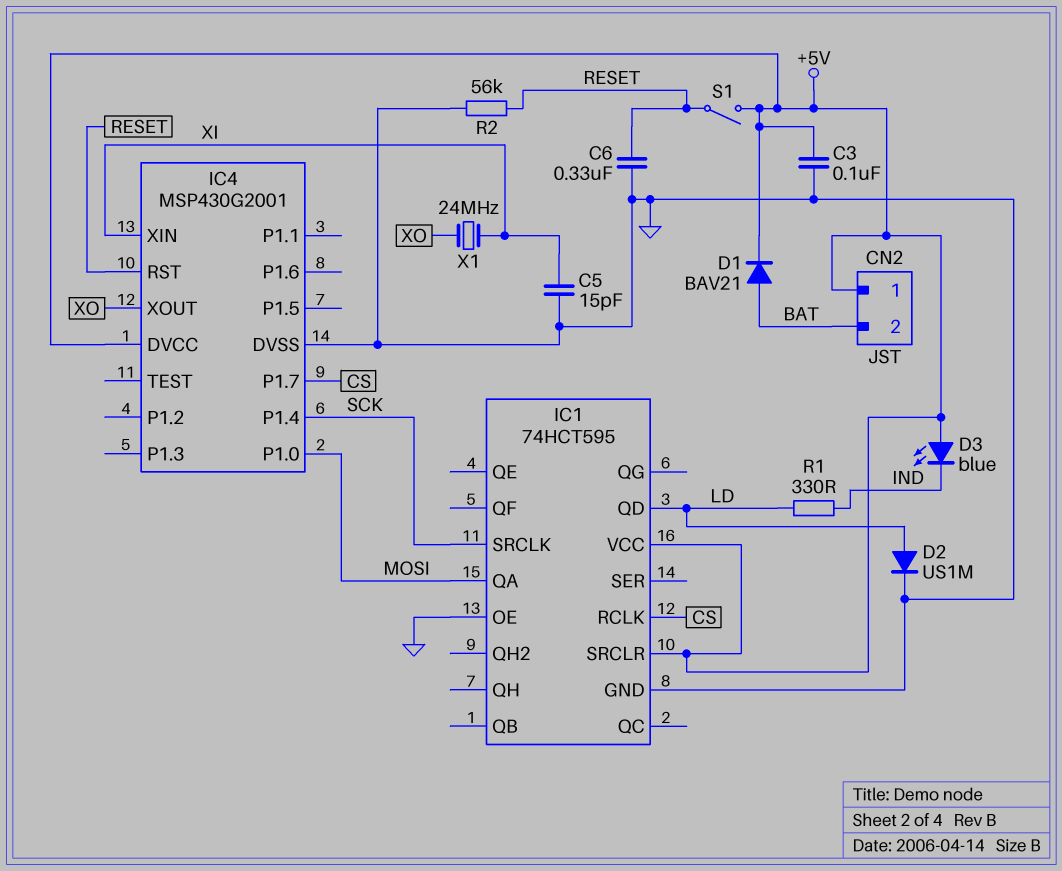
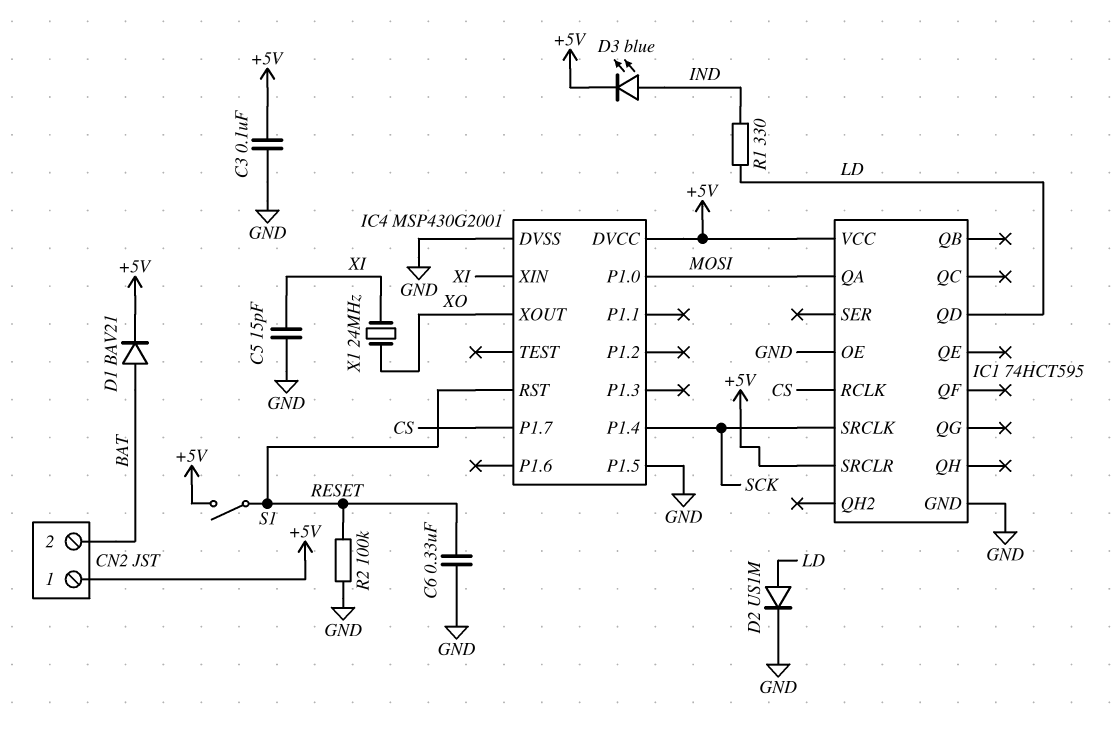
D3: LED blue (A +5V, K IND) -> LED blue (A IND, K +5V)
IC4 pin P1.5: none -> GND
R2: 56k (GND, RESET) -> 100k (GND, RESET)

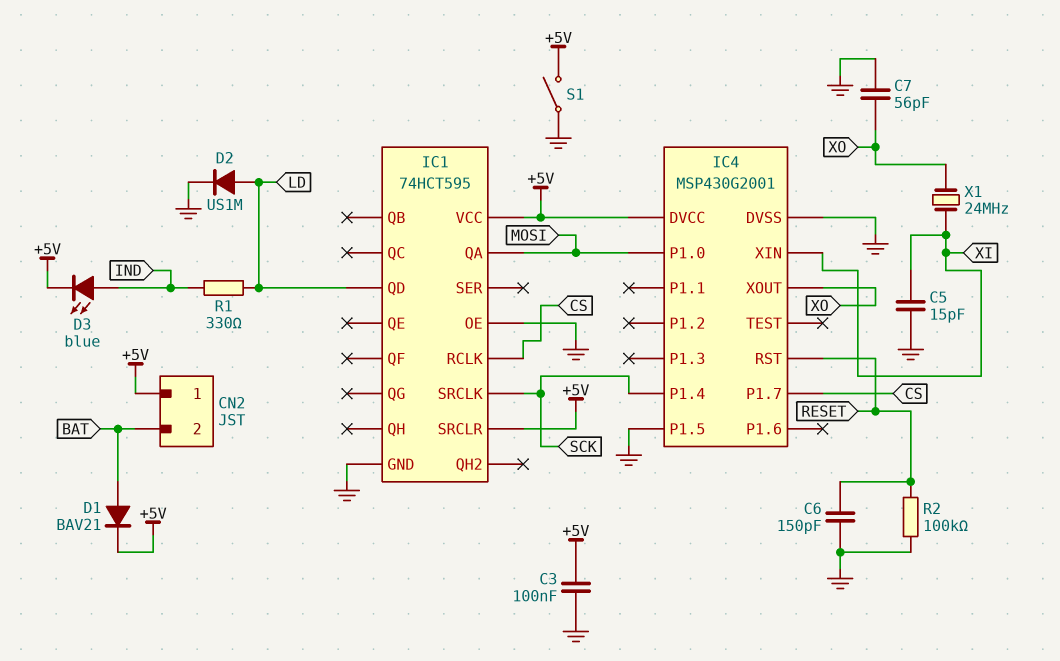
C6: 330nF (GND, RESET) -> 150pF (GND, RESET)
C7: none -> 56pF (GND, XO)
S1: switch (+5V, RESET) -> switch (+5V, GND)

